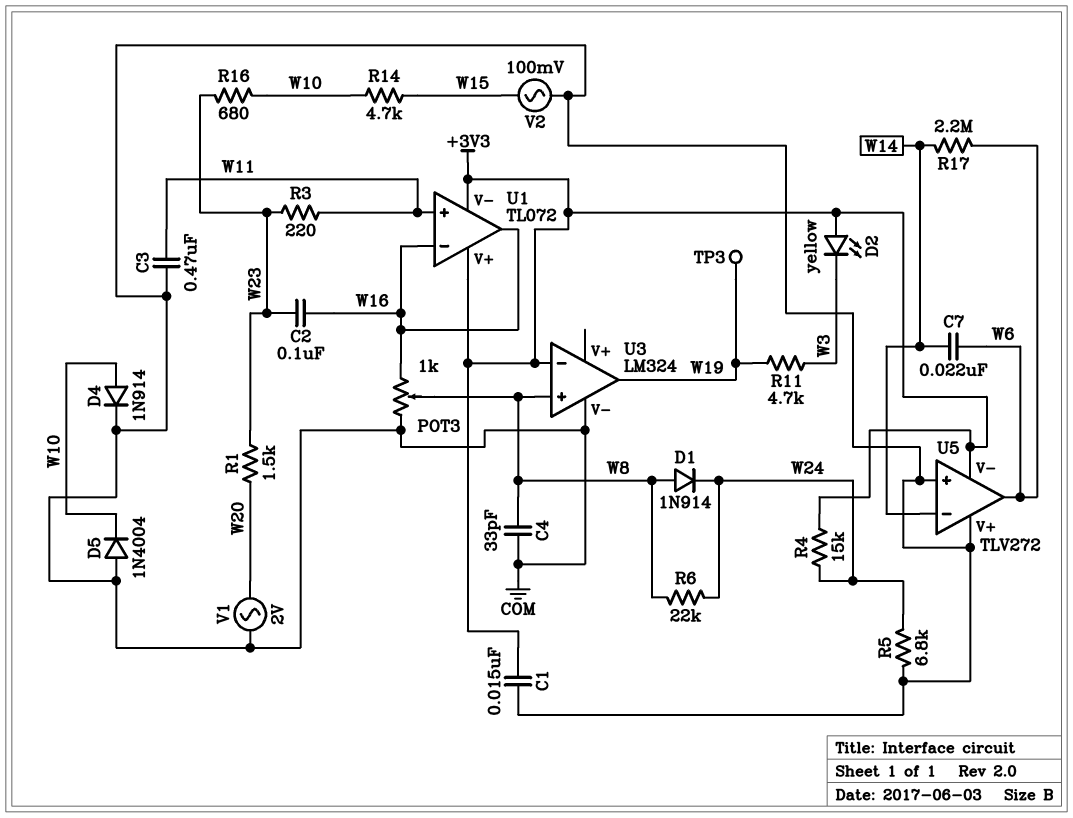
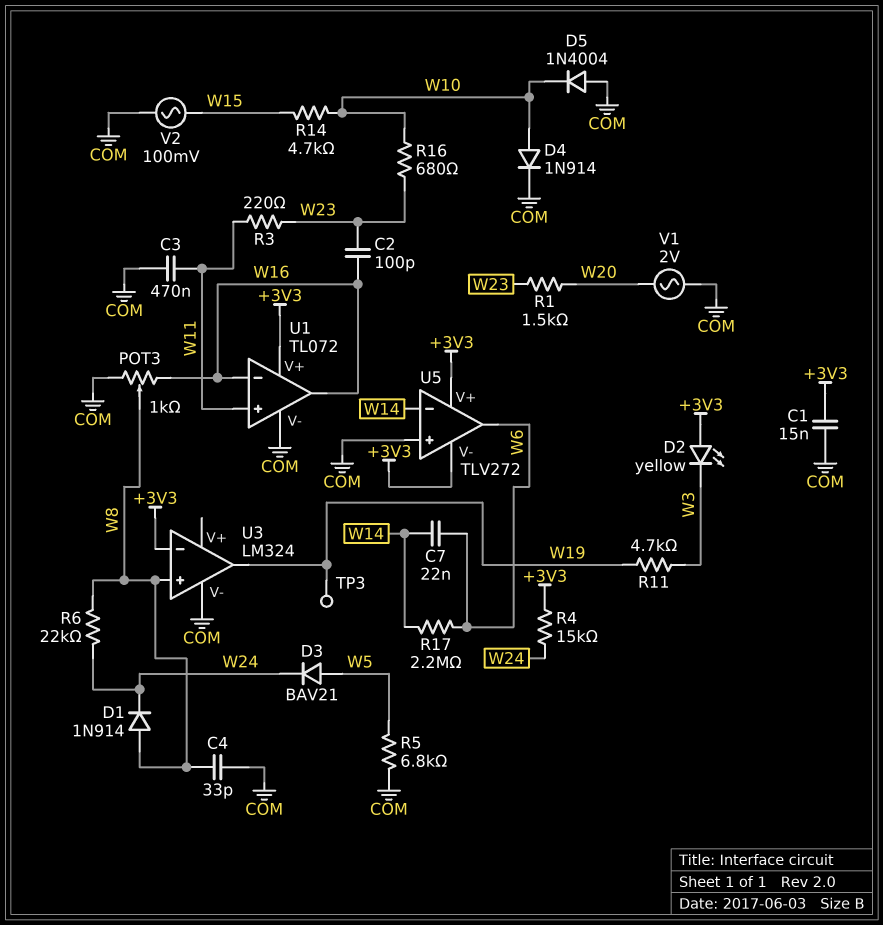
C2: 100nF (W16, W23) -> 100pF (W16, W23)
D3: none -> diode BAV21 (A W5, K W24)
R5: 6.8k (COM, W24) -> 6.8k (COM, W5)
U1 pin V-: +3V3 -> COM
U5 pin V+: COM -> +3V3

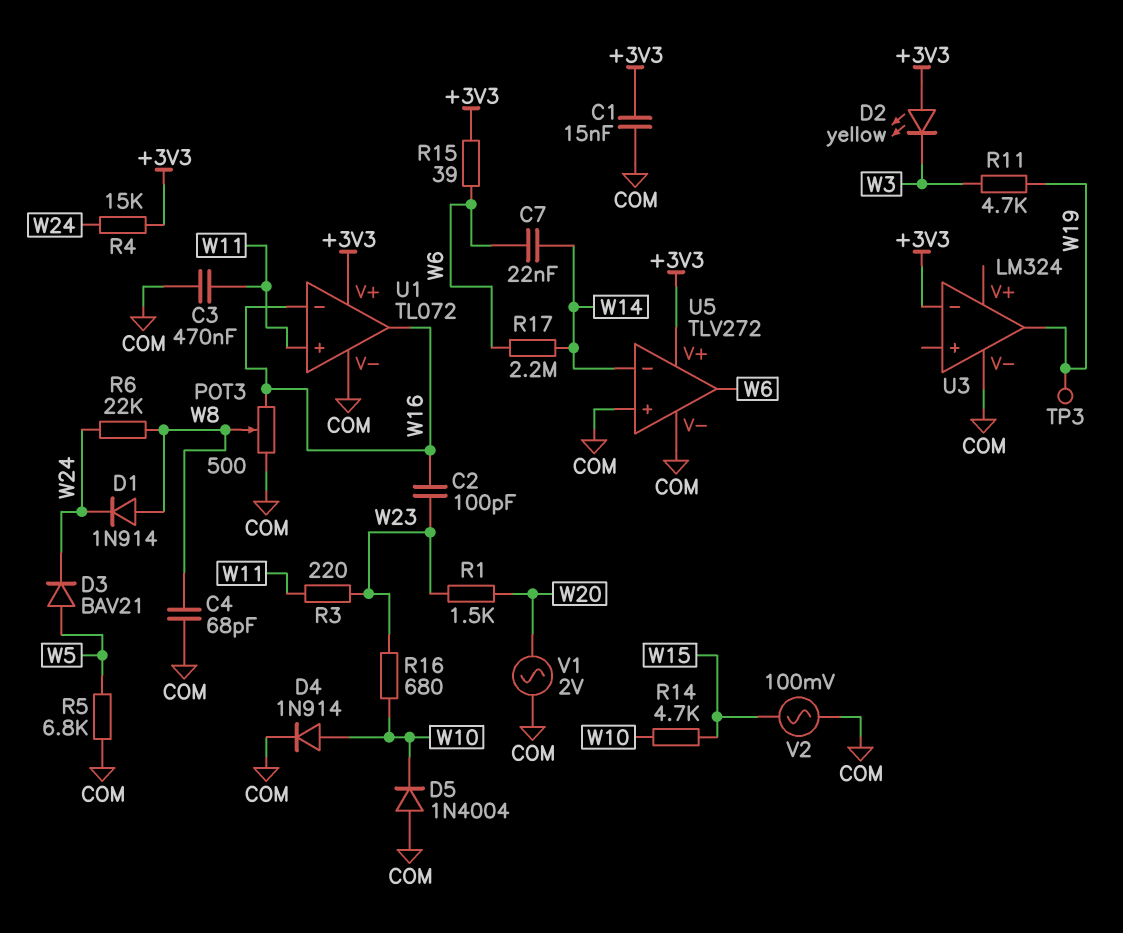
C4: 33pF (COM, W8) -> 68pF (COM, W8)
POT3: 1k (COM, W16, wiper W8) -> 500 (COM, W16, wiper W8)
R15: none -> 39 (+3V3, W6)
U3 pin in+: W8 -> none
U5 pin V-: +3V3 -> COM

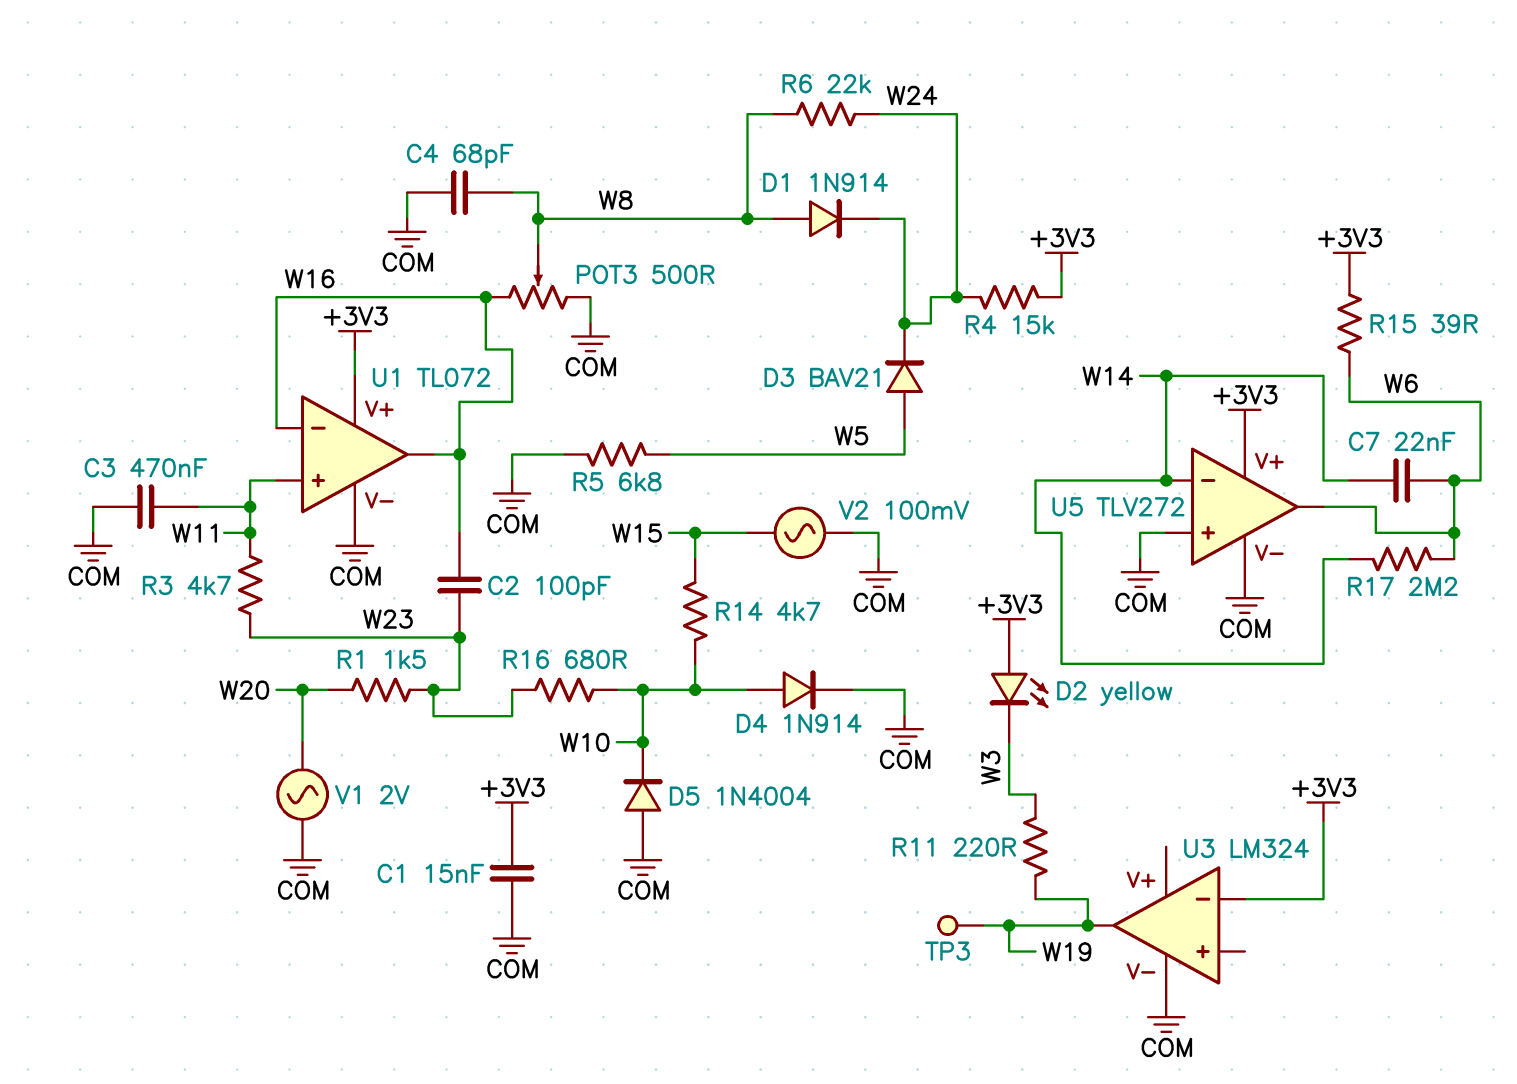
R3: 220 (W11, W23) -> 4.7k (W11, W23)
R11: 4.7k (W3, W19) -> 220 (W3, W19)

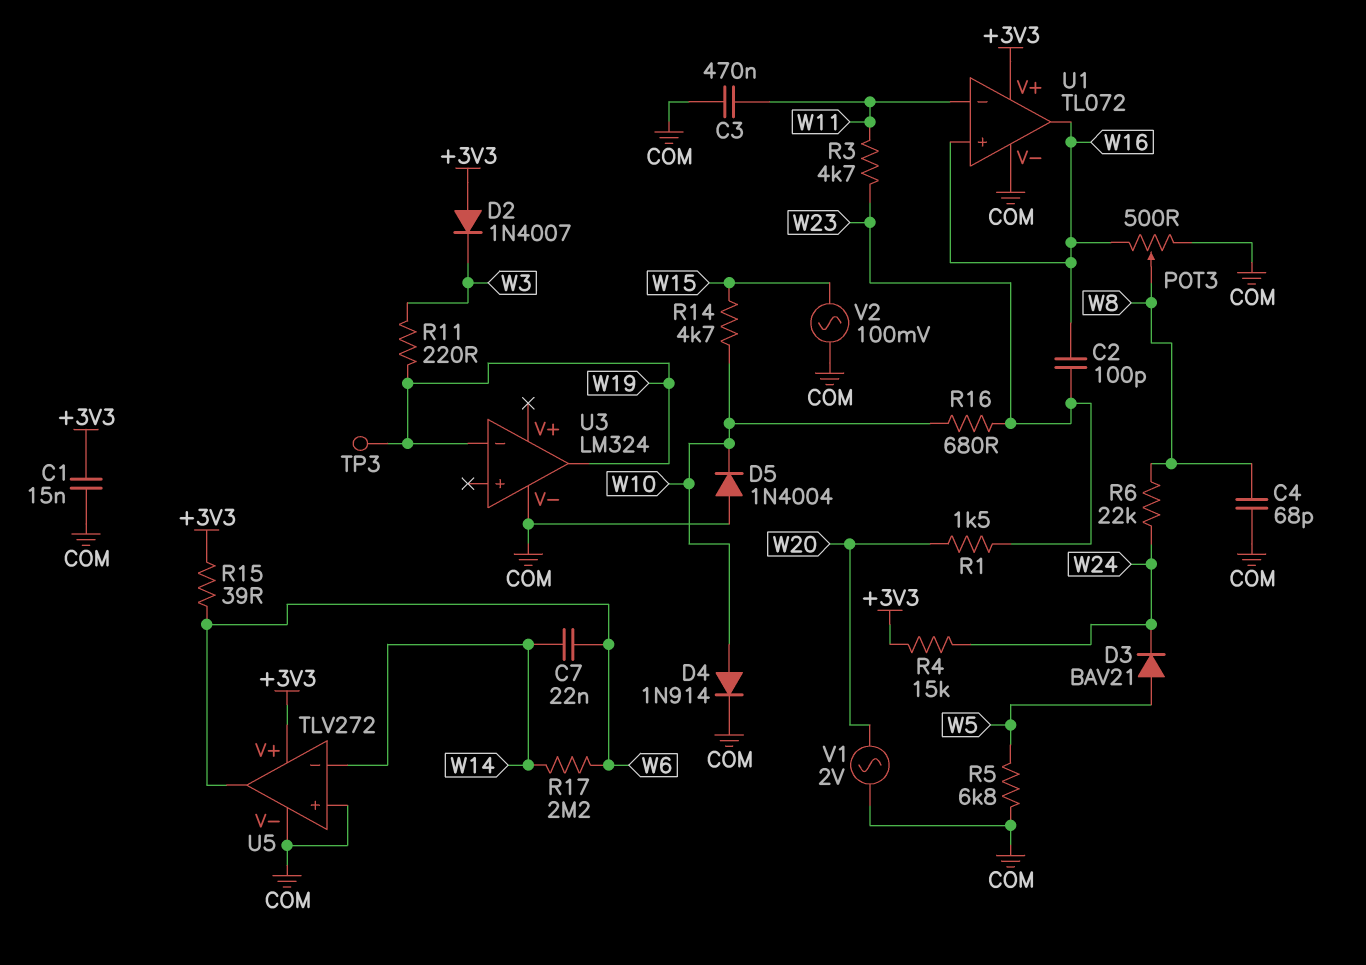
D1: diode 1N914 (A W8, K W24) -> none
D2: LED yellow (A +3V3, K W3) -> diode 1N4007 (A +3V3, K W3)
U1 pin in+: W11 -> W16
U1 pin in-: W16 -> W11
U3 pin in-: +3V3 -> W19

